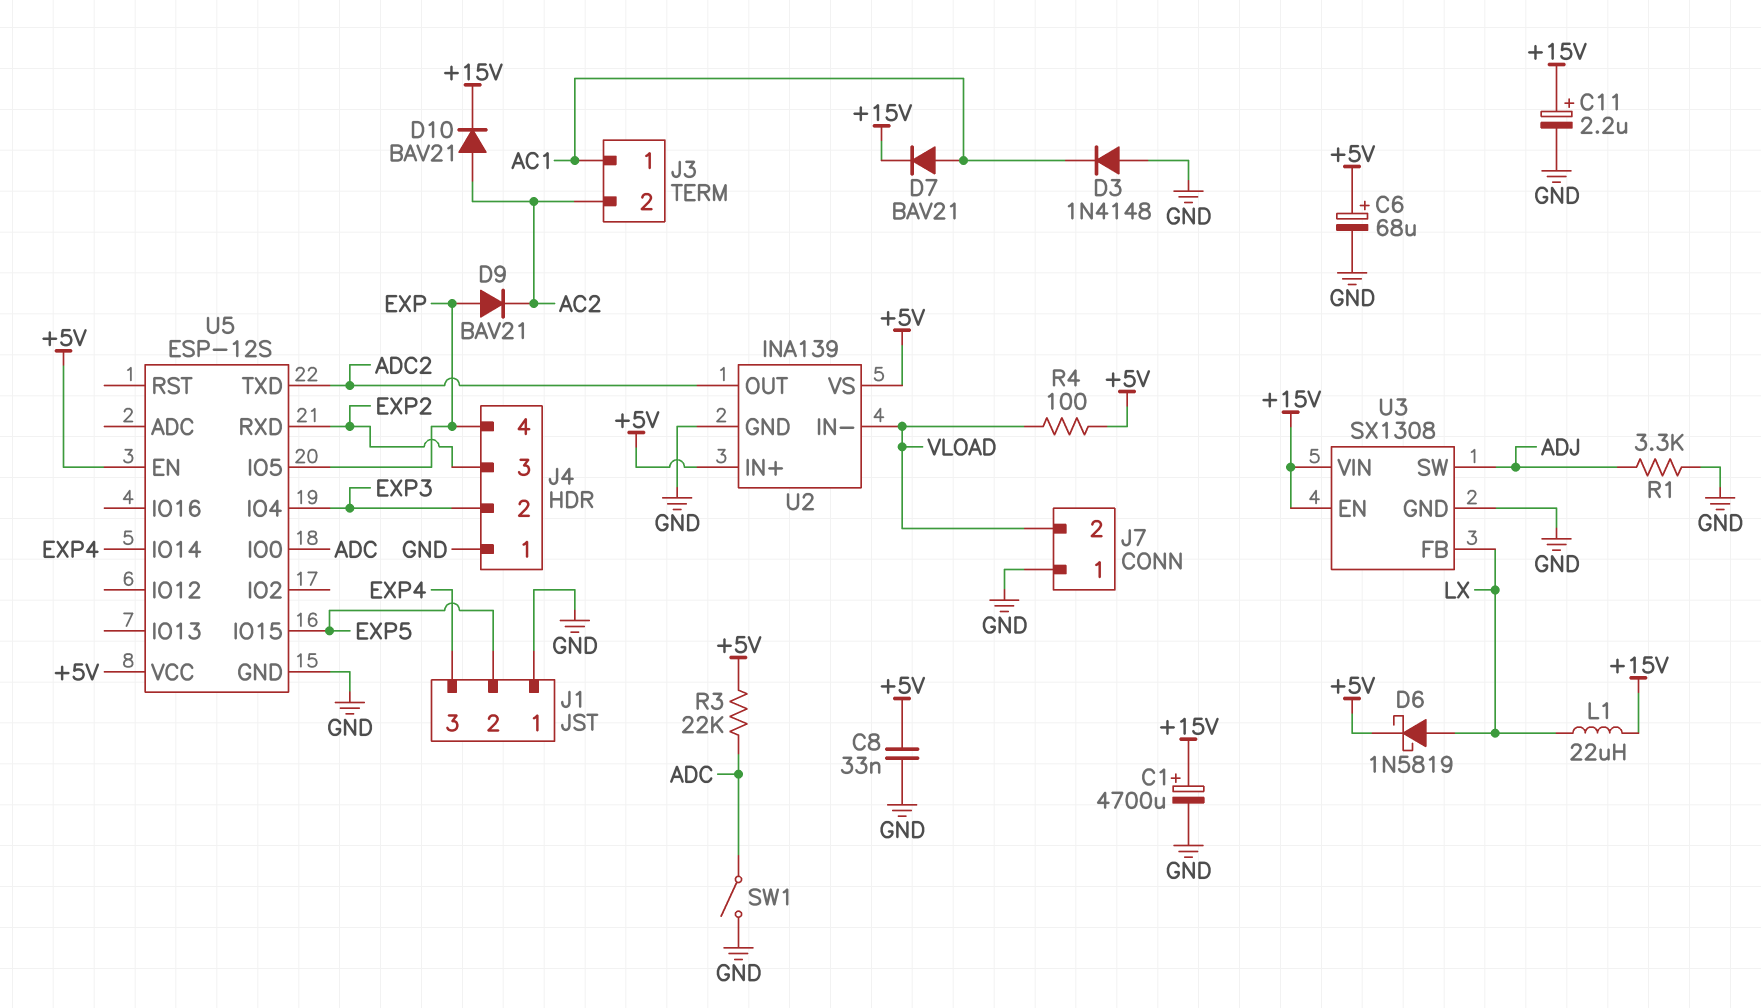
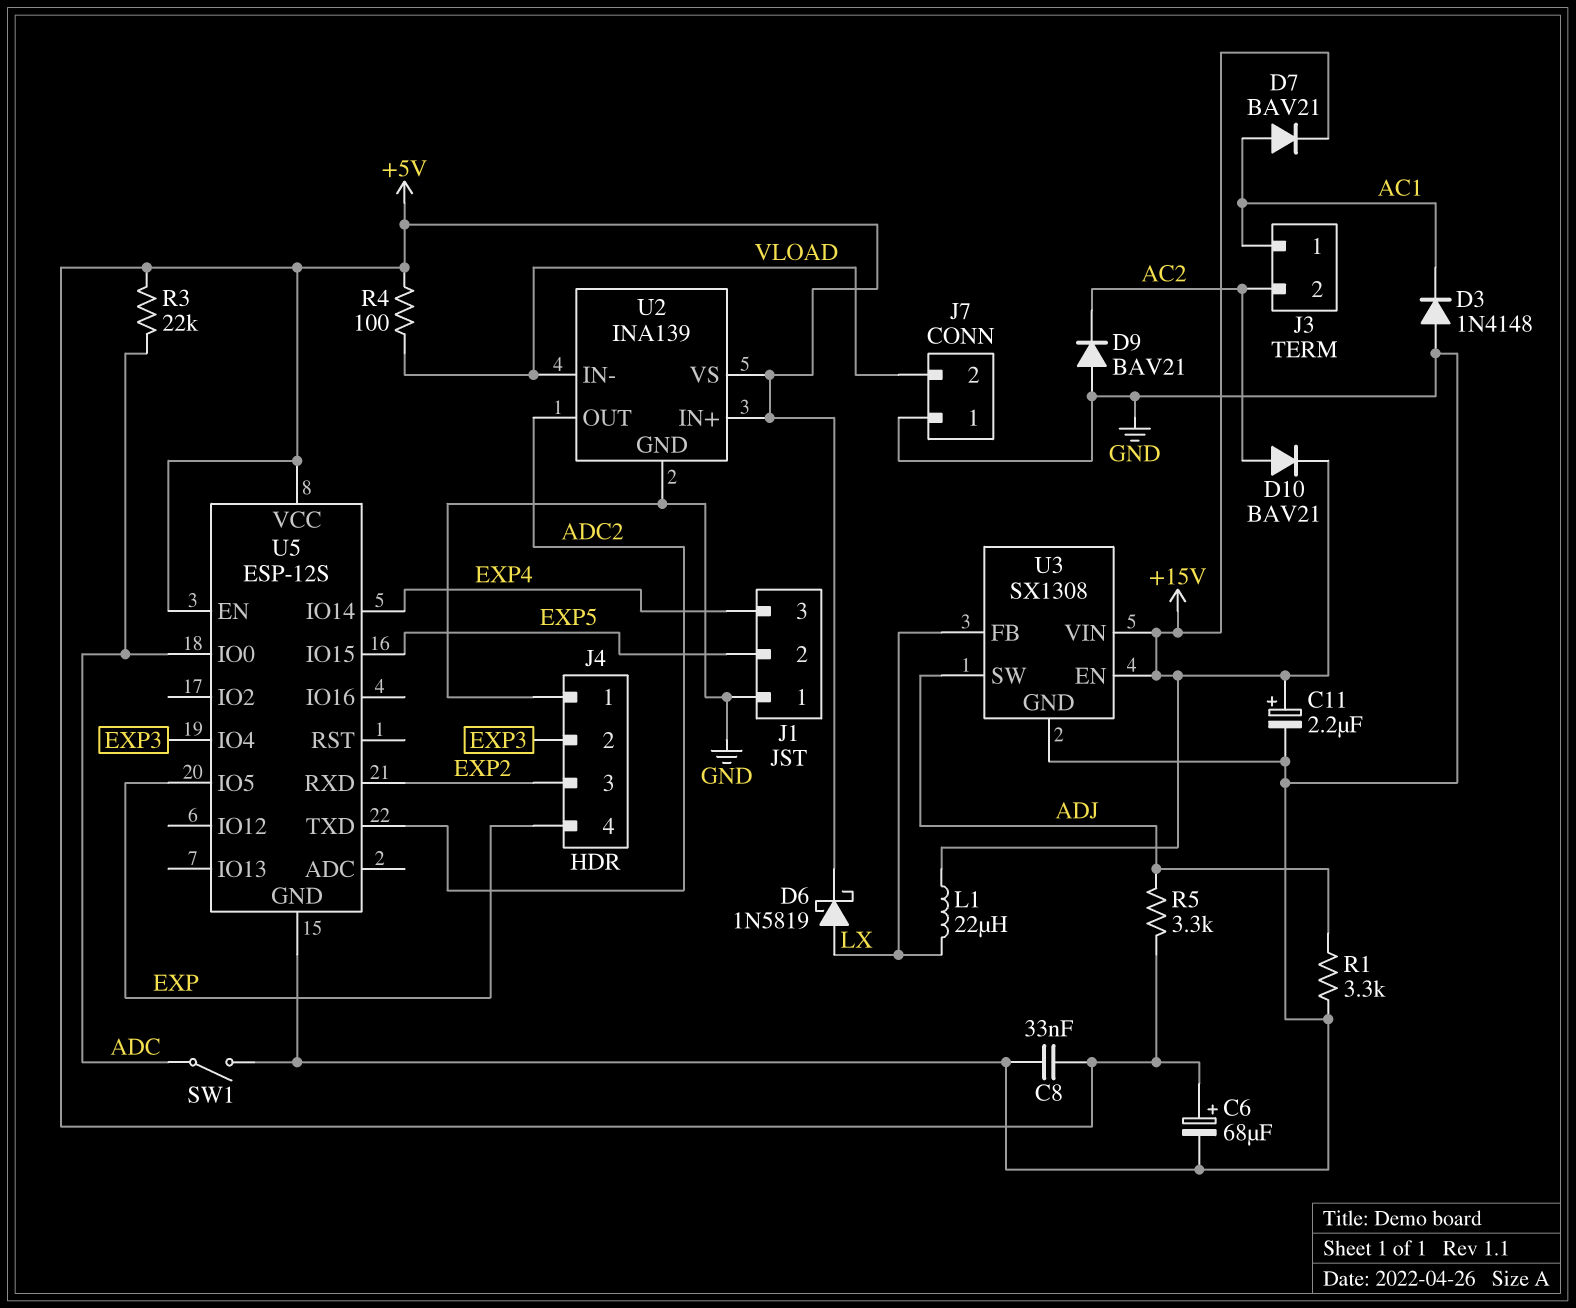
C1: 4700uF (plus +15V, minus GND) -> none
D9: diode BAV21 (A EXP, K AC2) -> diode BAV21 (A GND, K AC2)
R5: none -> 3.3k (+5V, ADJ)

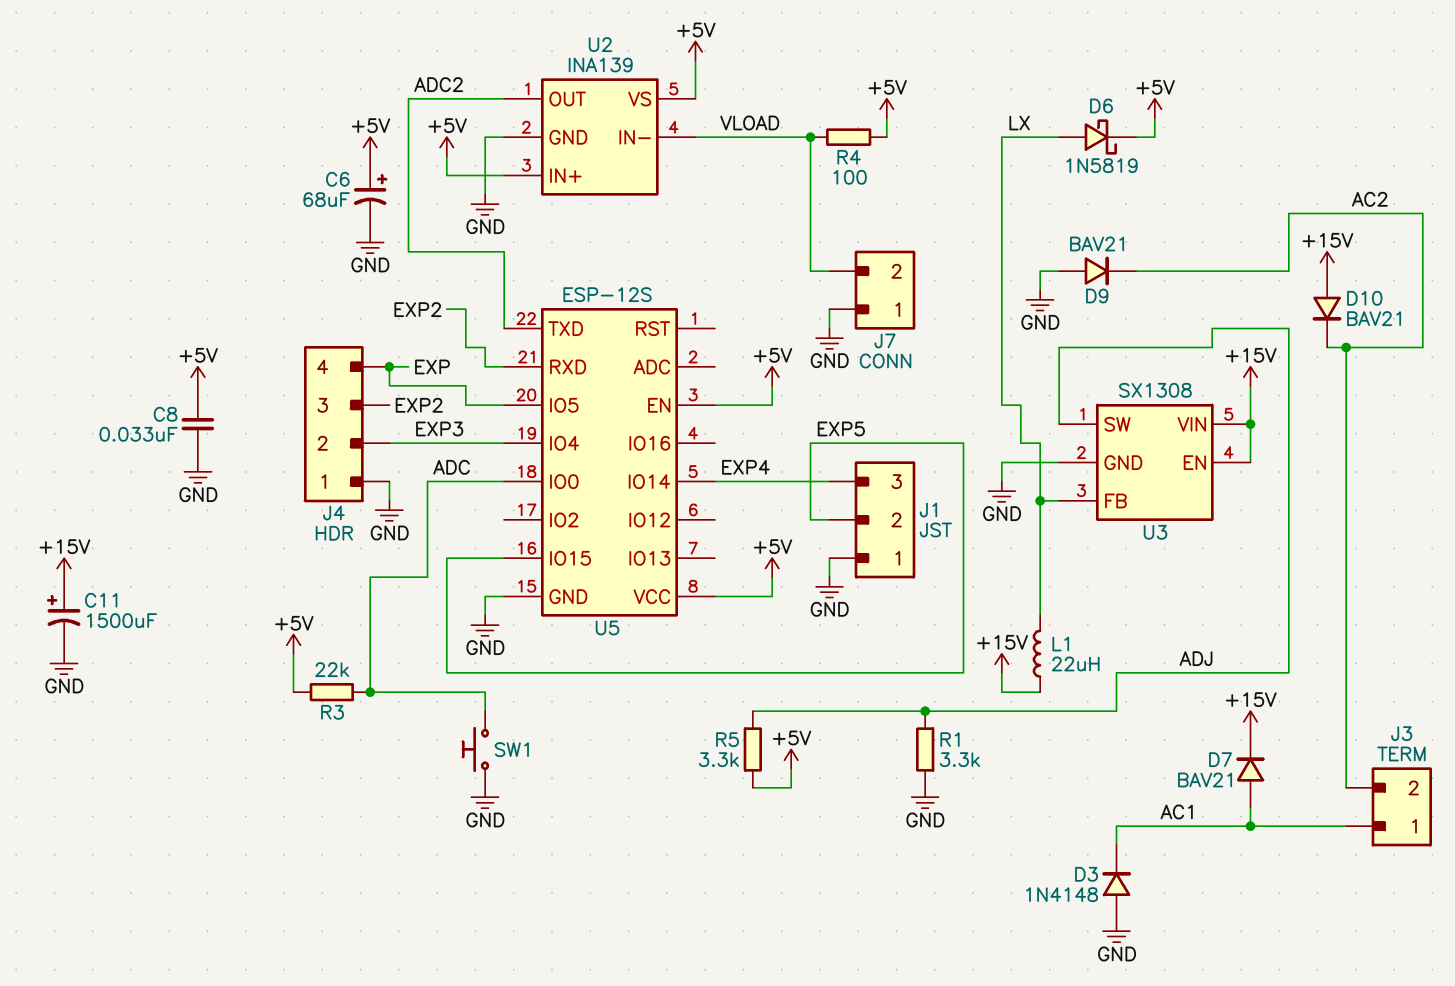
C11: 2.2uF (plus +15V, minus GND) -> 1500uF (plus +15V, minus GND)
D10: diode BAV21 (A AC2, K +15V) -> diode BAV21 (A +15V, K AC2)
SW1: switch (ADC, GND) -> button (ADC, GND)

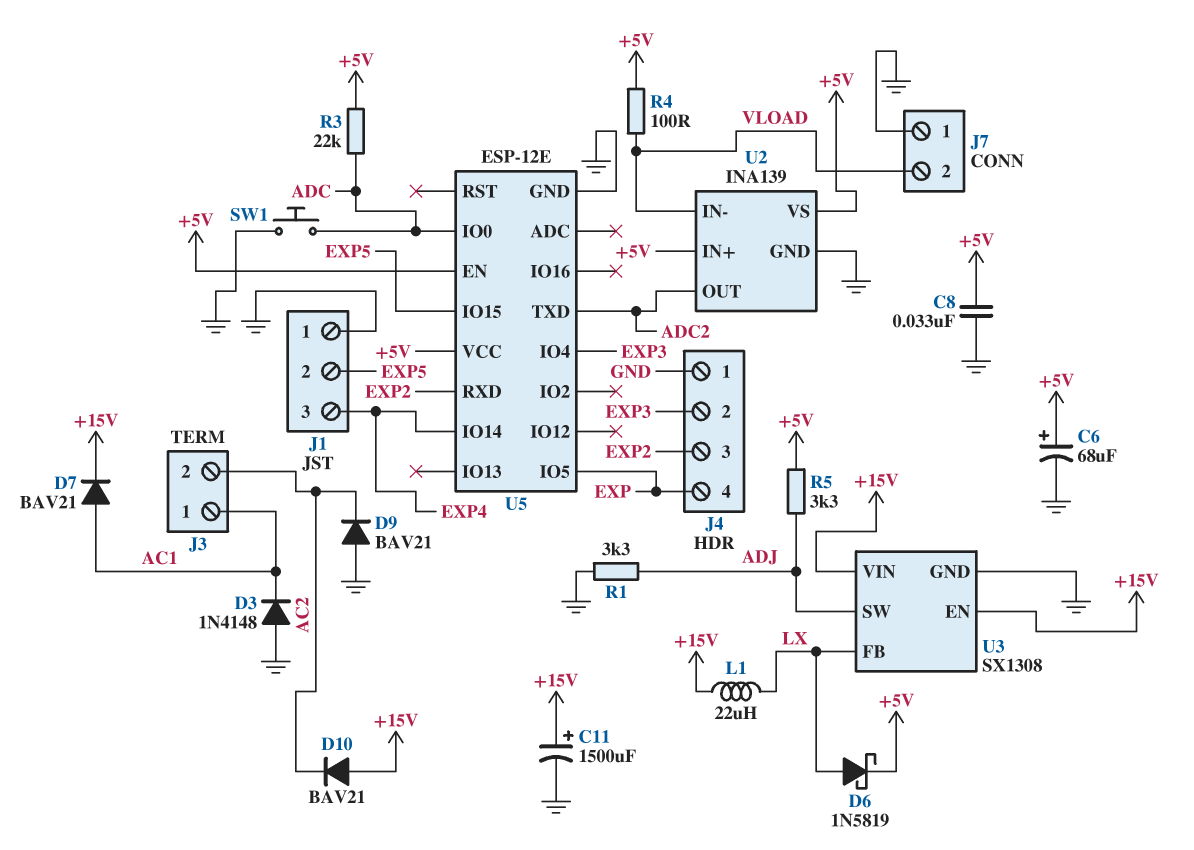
U5: ESP-12S -> ESP-12E

